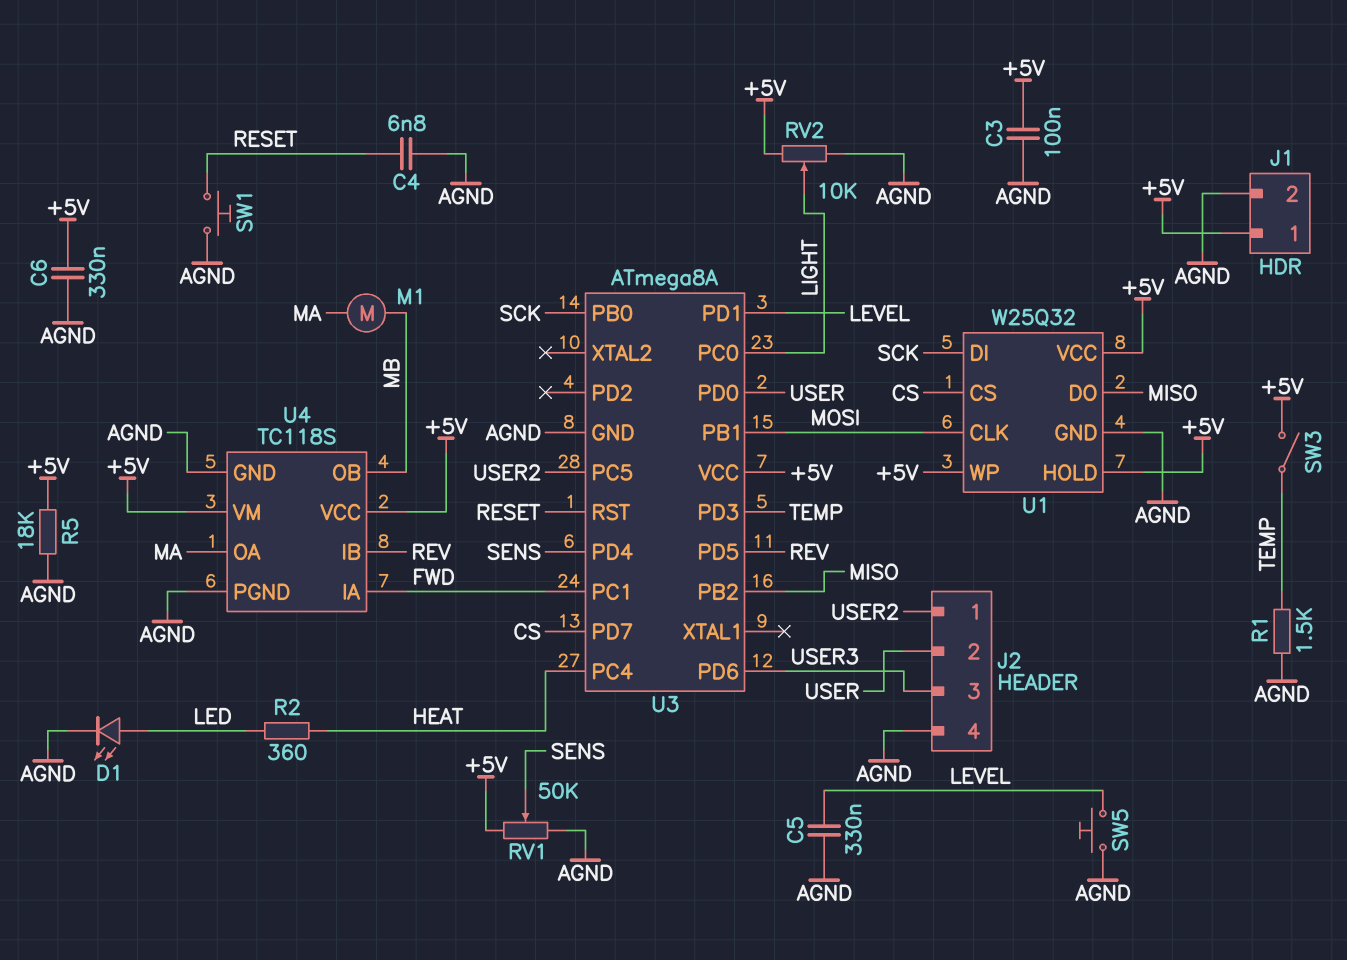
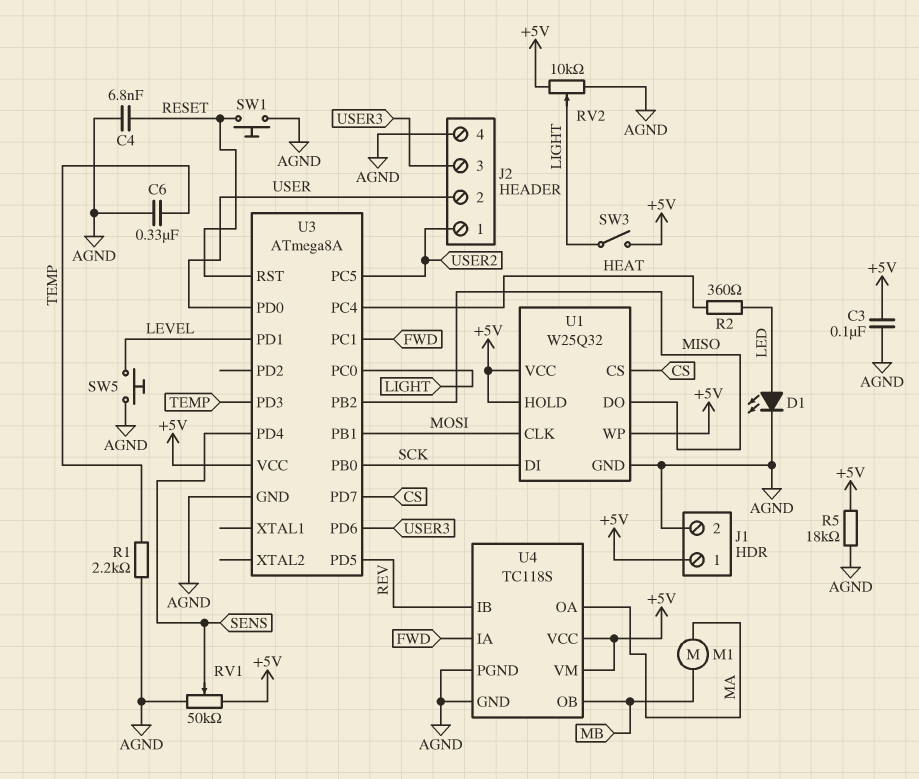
C5: 330nF (AGND, LEVEL) -> none
C6: 330nF (+5V, AGND) -> 330nF (AGND, TEMP)
R1: 1.5k (AGND, TEMP) -> 2.2k (AGND, TEMP)
SW3: switch (+5V, TEMP) -> switch (+5V, LIGHT)

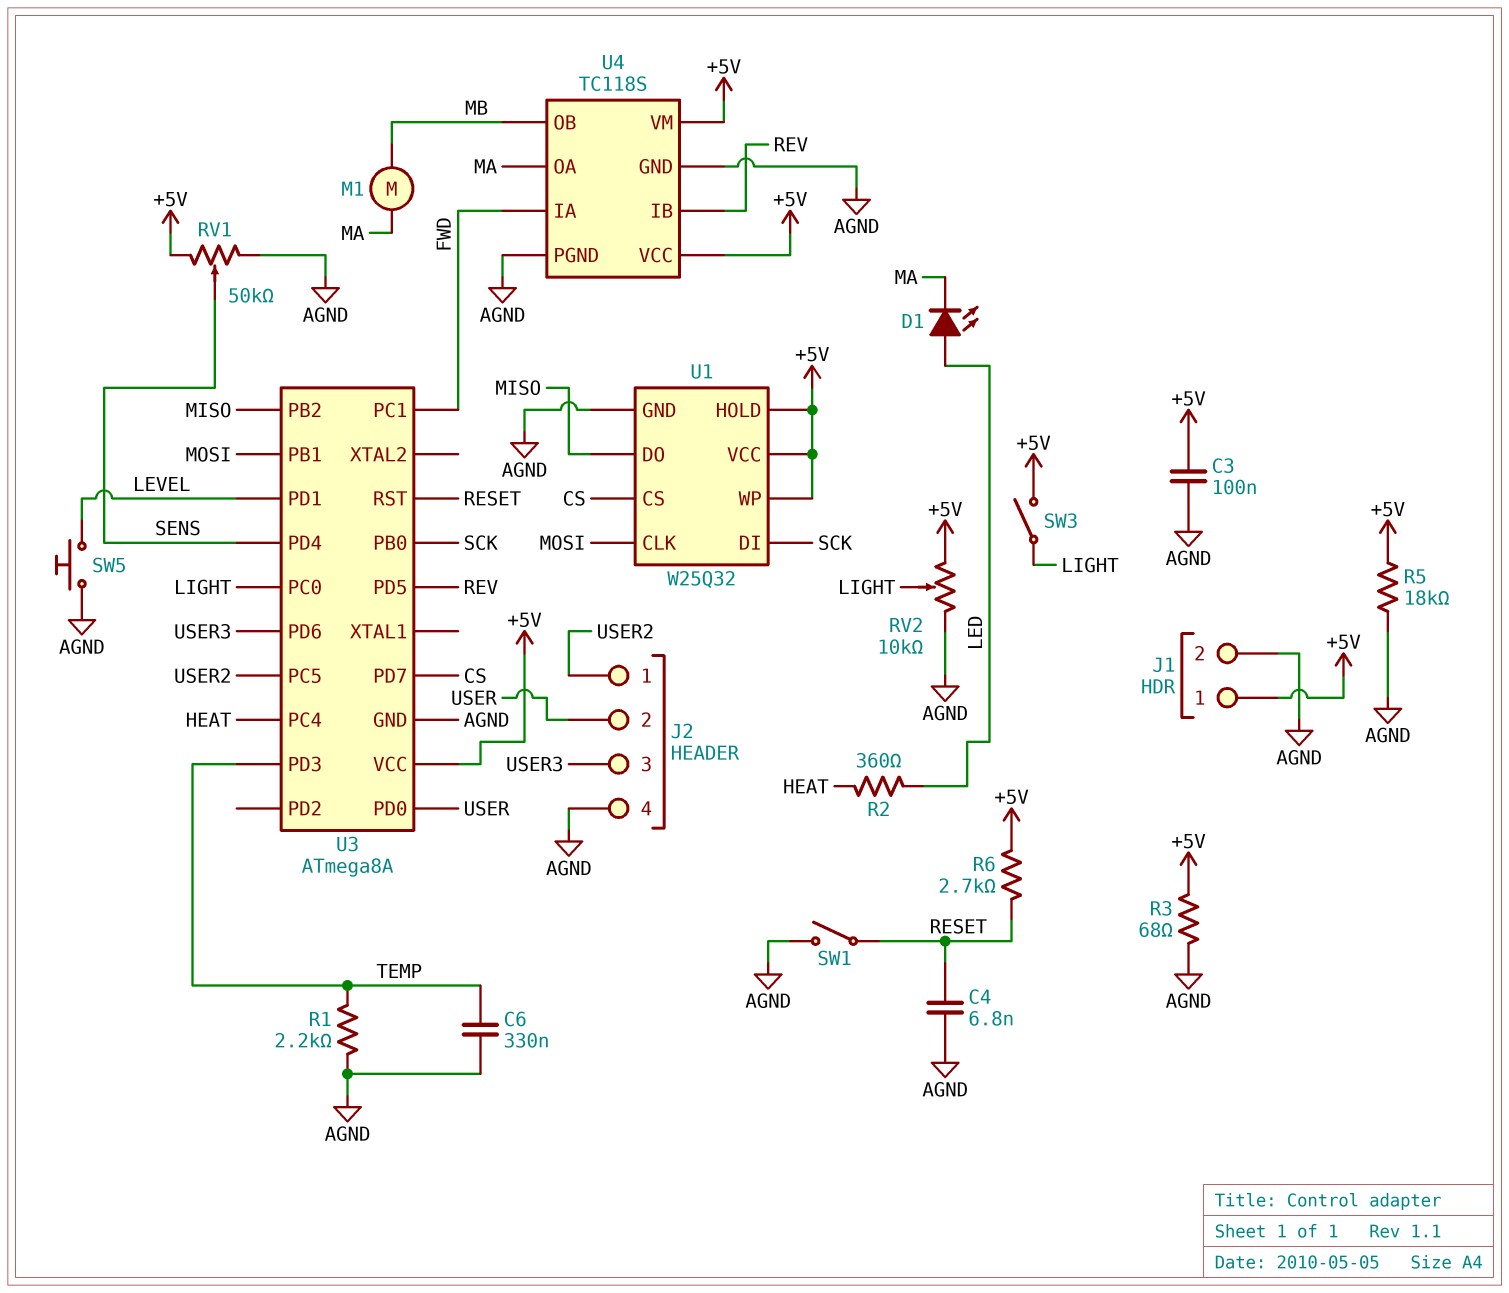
D1: LED (A LED, K AGND) -> LED (A LED, K MA)
R3: none -> 68 (+5V, AGND)
R6: none -> 2.7k (+5V, RESET)
SW1: button (AGND, RESET) -> switch (AGND, RESET)

